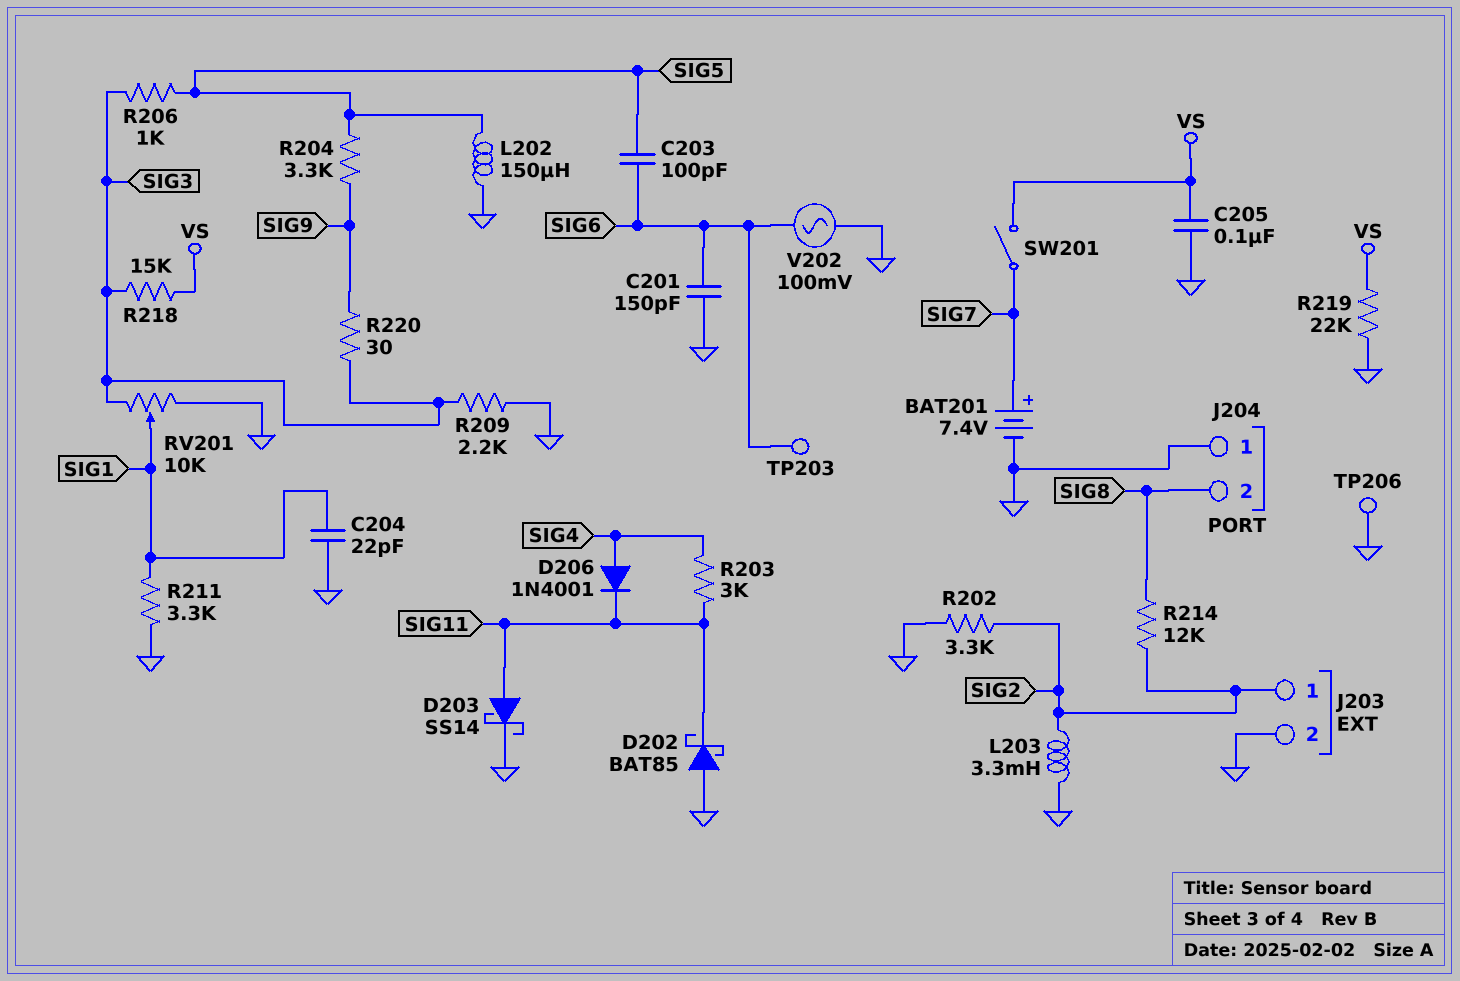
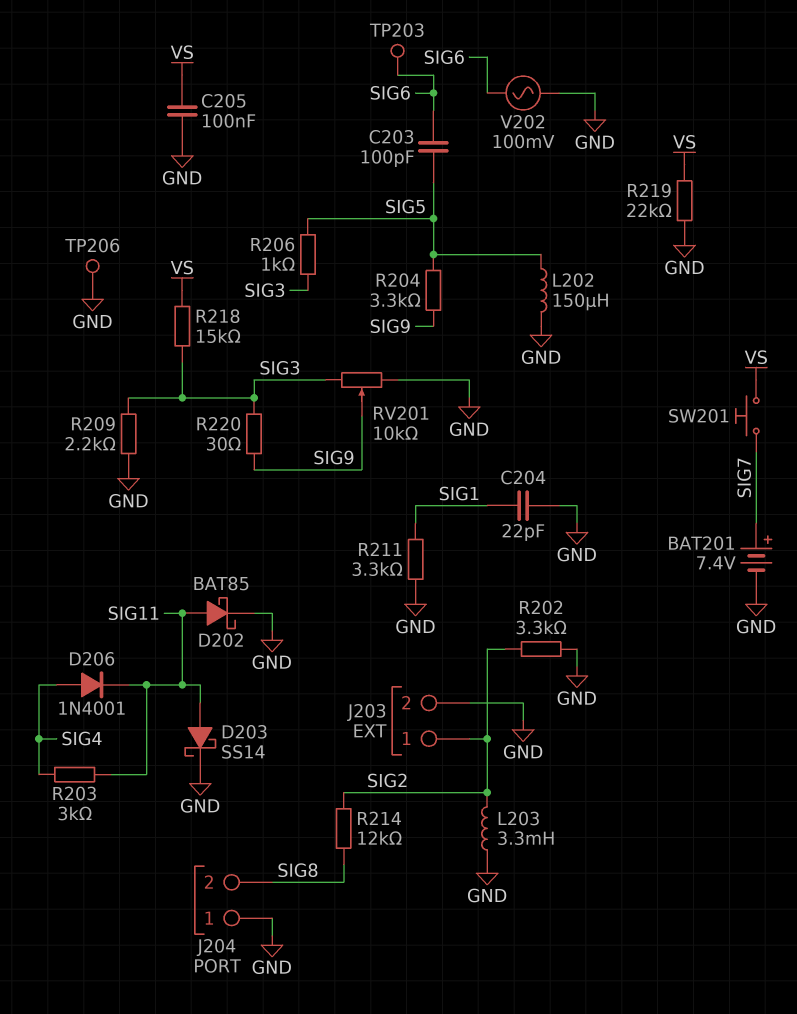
C201: 150pF (GND, SIG6) -> none
D202: schottky BAT85 (A GND, K SIG11) -> schottky BAT85 (A SIG11, K GND)
RV201: 10k (GND, SIG3, wiper SIG1) -> 10k (GND, SIG3, wiper SIG9)
SW201: switch (SIG7, VS) -> button (SIG7, VS)

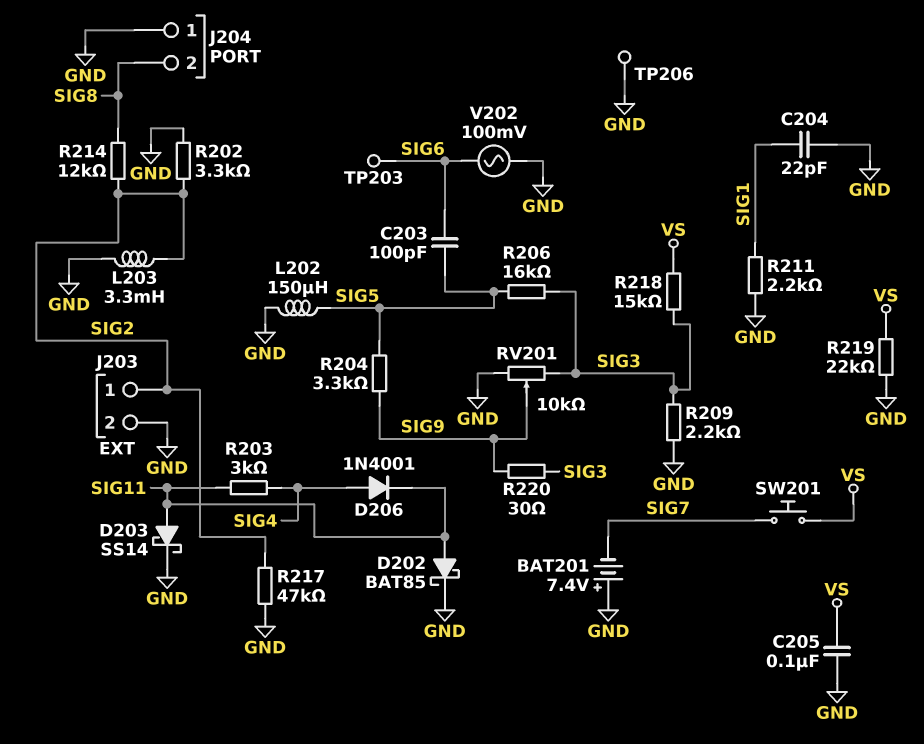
BAT201: 7.4V (plus SIG7, minus GND) -> 7.4V (plus GND, minus SIG7)
R206: 1k (SIG3, SIG5) -> 16k (SIG3, SIG5)
R211: 3.3k (GND, SIG1) -> 2.2k (GND, SIG1)
R217: none -> 47k (GND, SIG2)

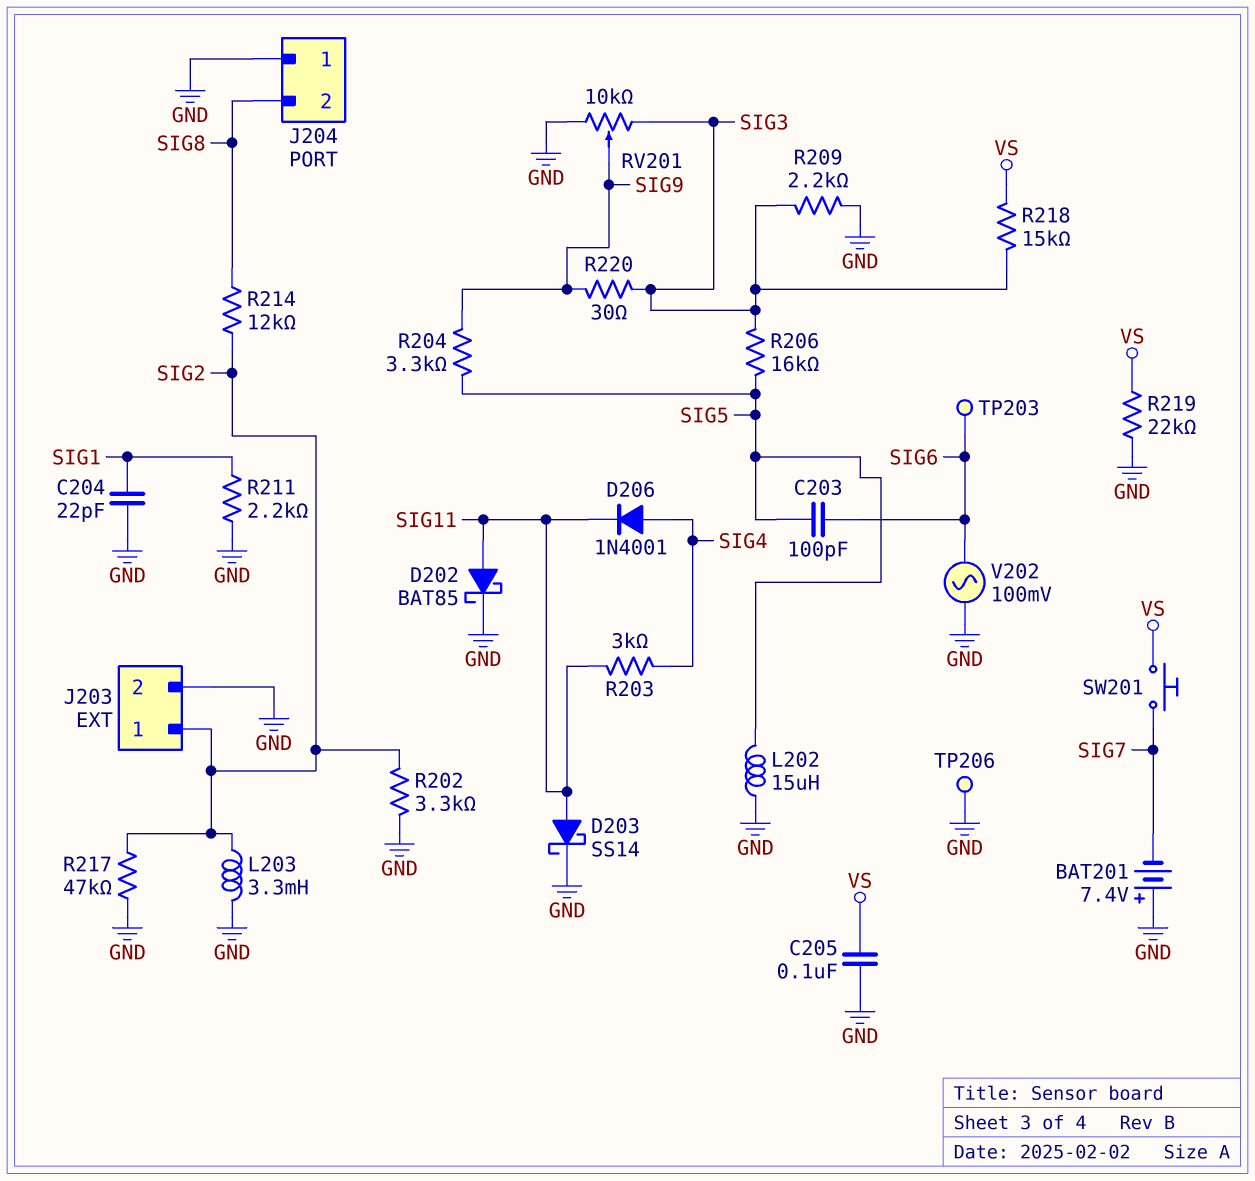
L202: 150uH (GND, SIG5) -> 15uH (GND, SIG5)

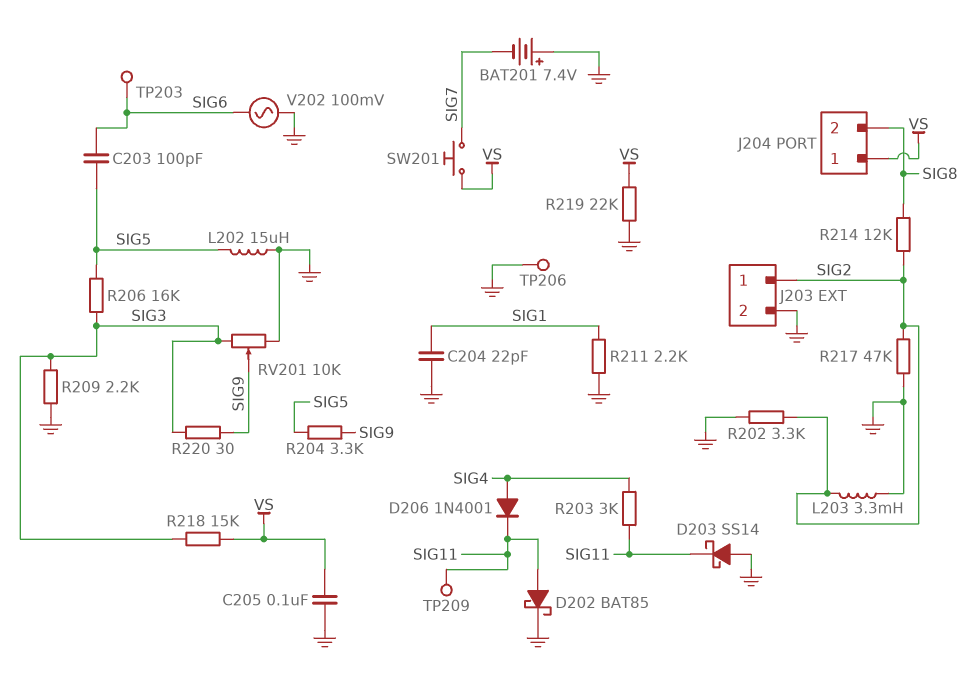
D203: schottky SS14 (A SIG11, K GND) -> schottky SS14 (A GND, K SIG11)
J204 pin 1: GND -> VS
TP209: none -> test point (SIG11)

